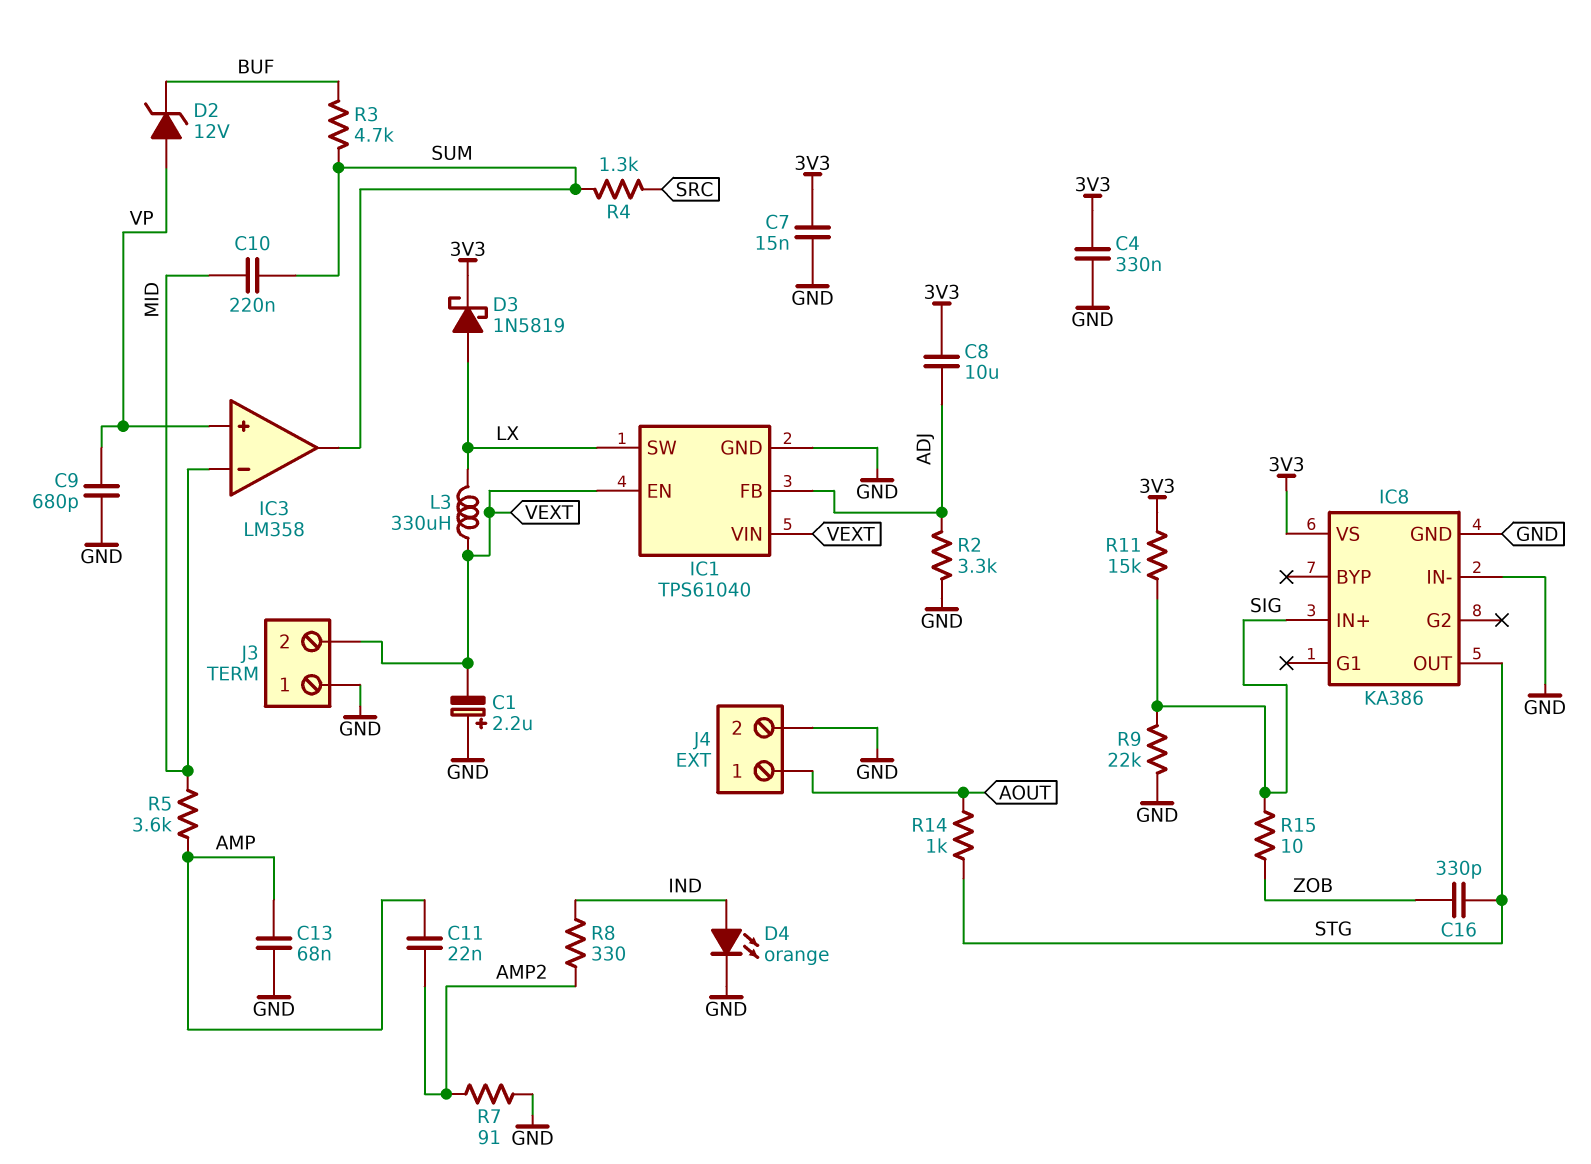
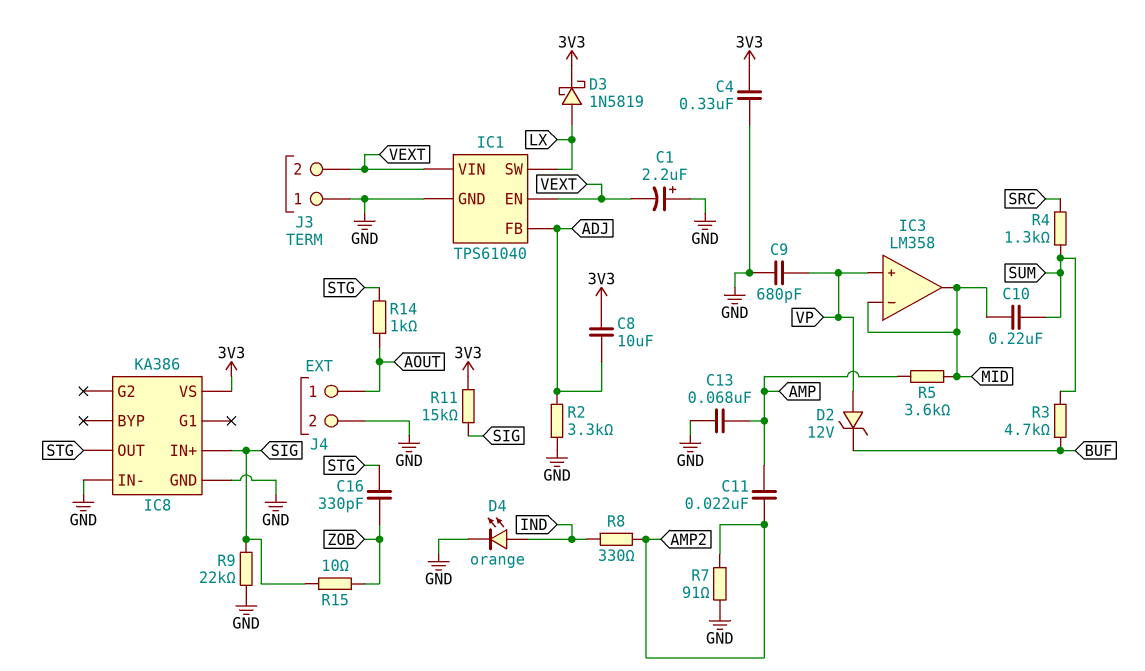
C7: 15nF (3V3, GND) -> none
IC3 pin out: SUM -> MID
L3: 330uH (LX, VEXT) -> none

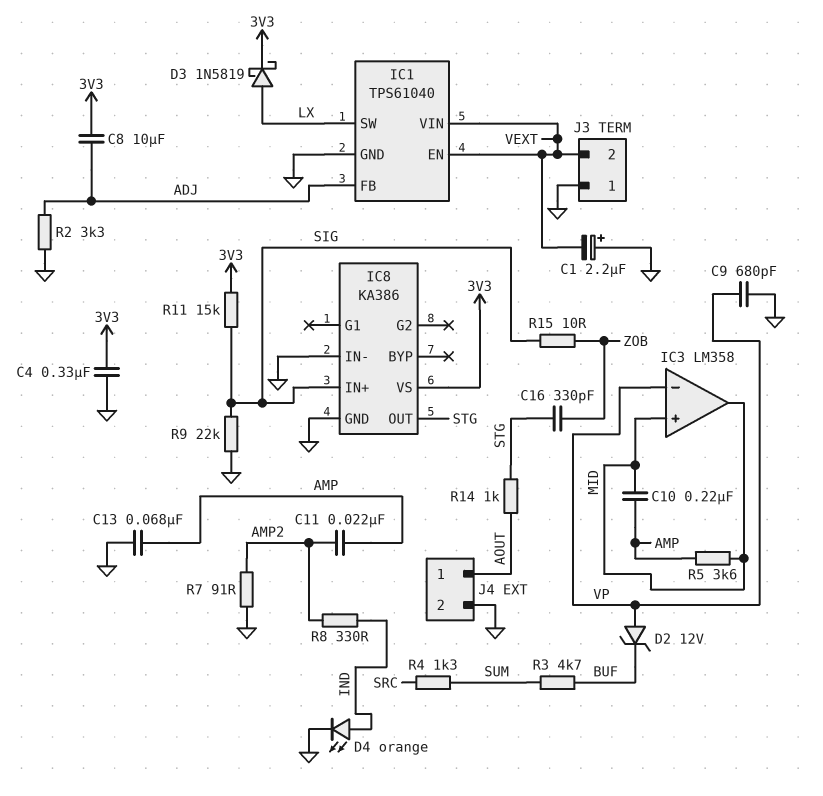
C10: 220nF (MID, SUM) -> 220nF (AMP, MID)
IC3 pin in+: VP -> MID
IC3 pin in-: MID -> VP

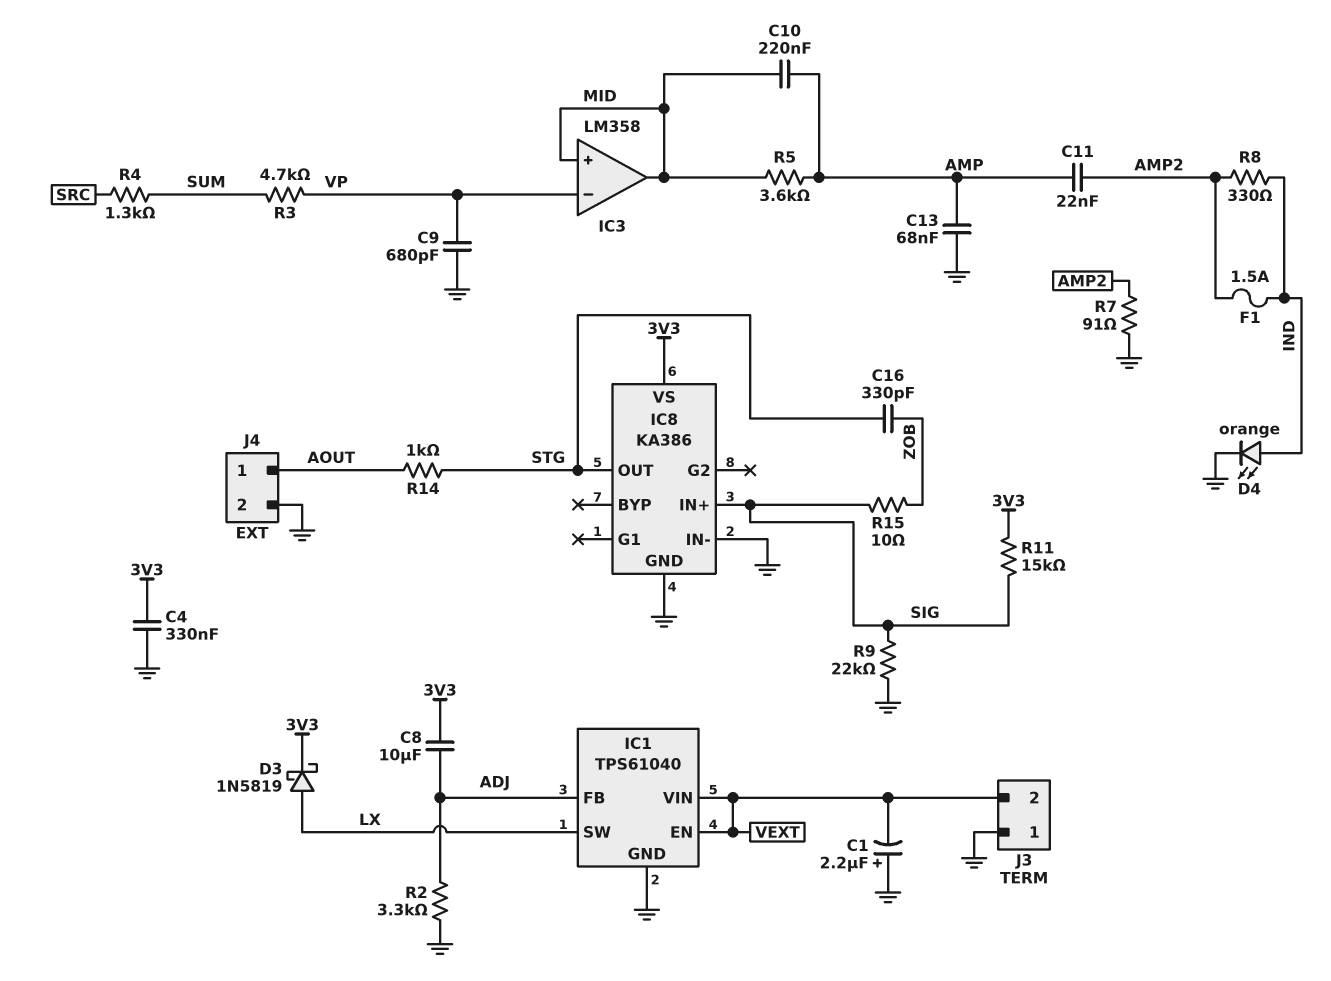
D2: zener 12V (A VP, K BUF) -> none
F1: none -> 1.5A (AMP2, IND)
R3: 4.7k (BUF, SUM) -> 4.7k (SUM, VP)

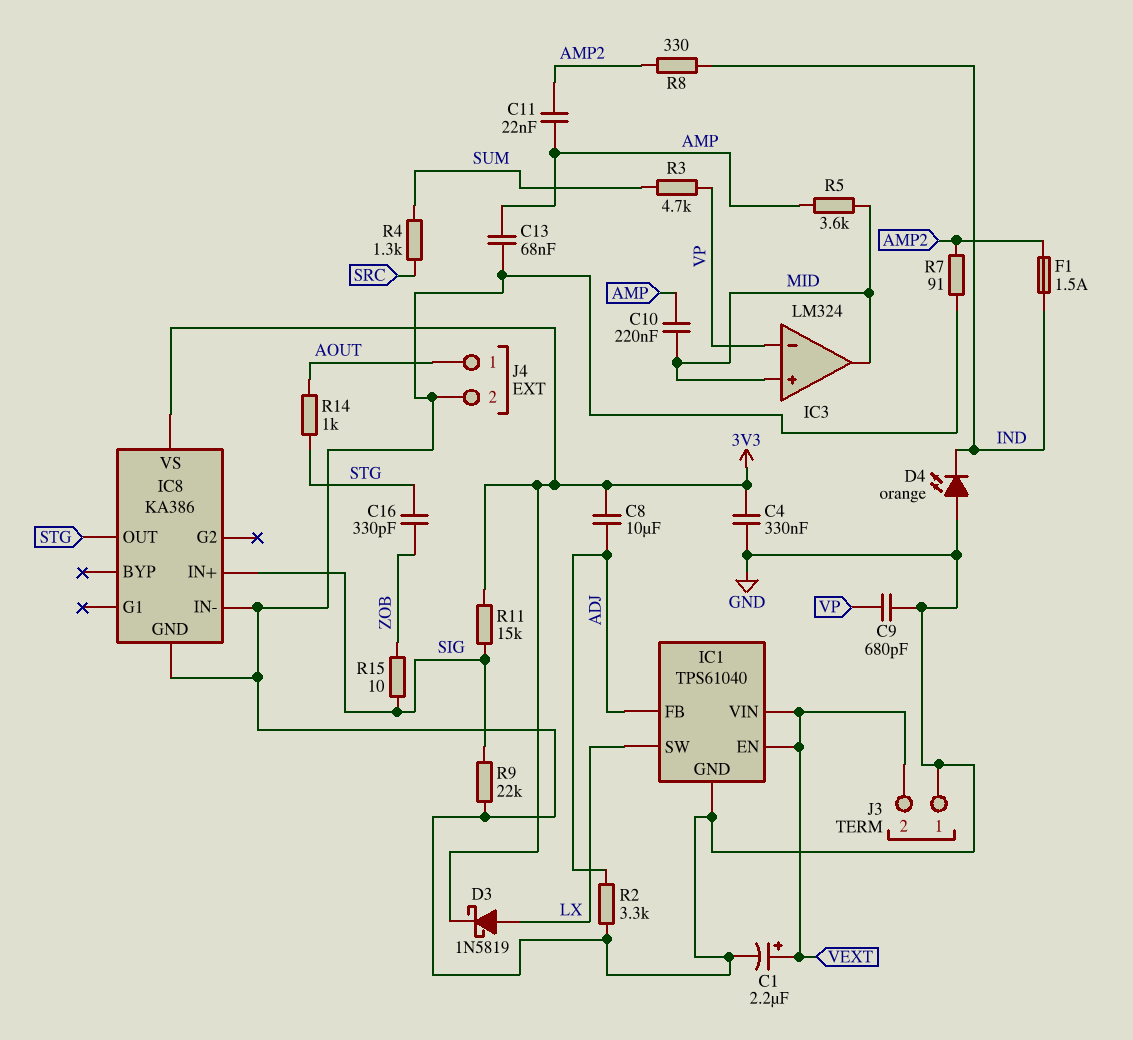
C1: 2.2uF (plus GND, minus VEXT) -> 2.2uF (plus VEXT, minus GND)
D4: LED orange (A IND, K GND) -> LED orange (A GND, K IND)
IC3: LM358 -> LM324

